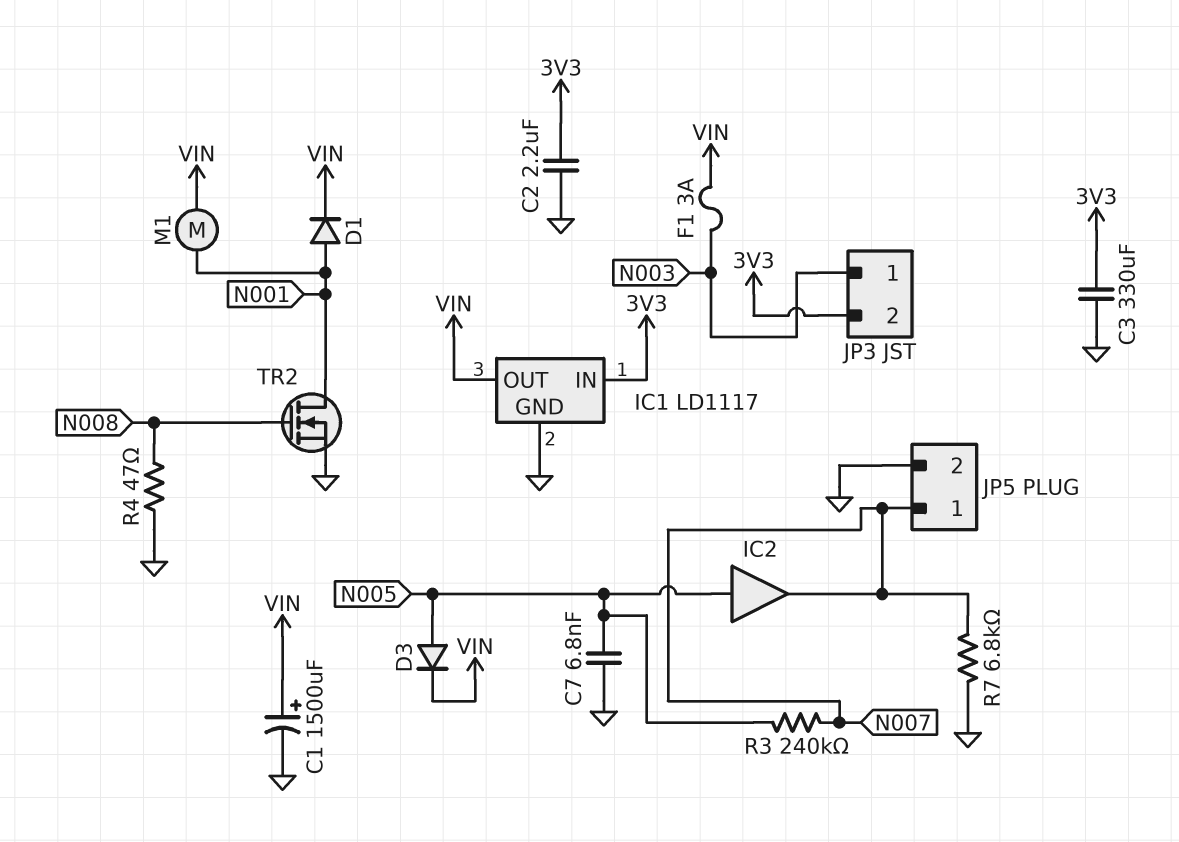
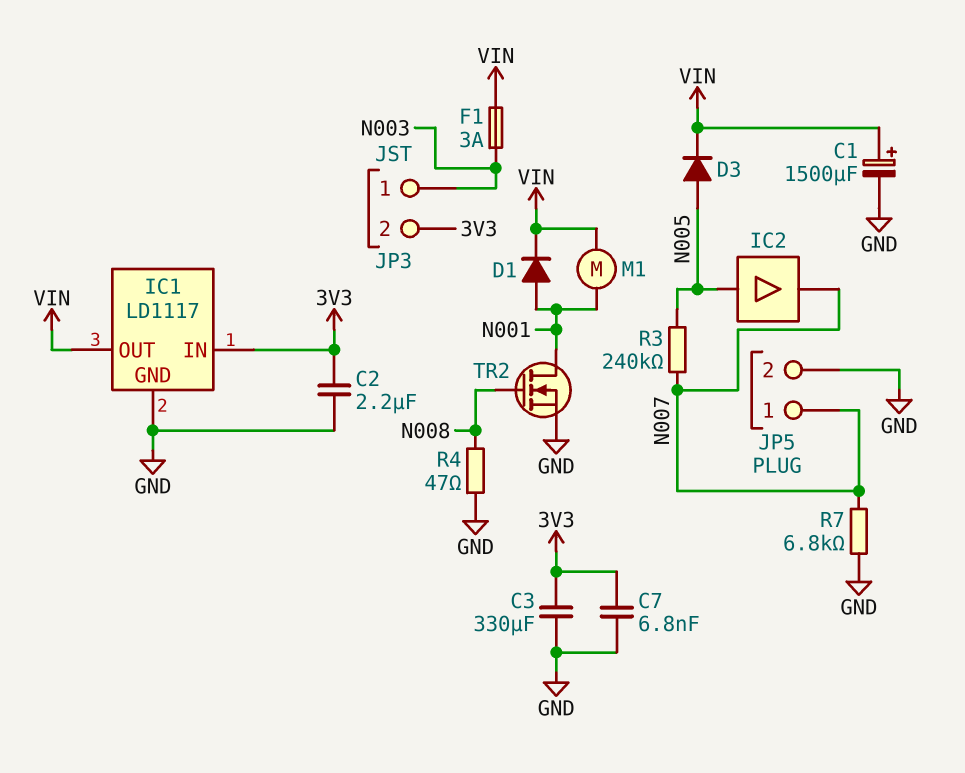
C7: 6.8nF (GND, N005) -> 6.8nF (3V3, GND)

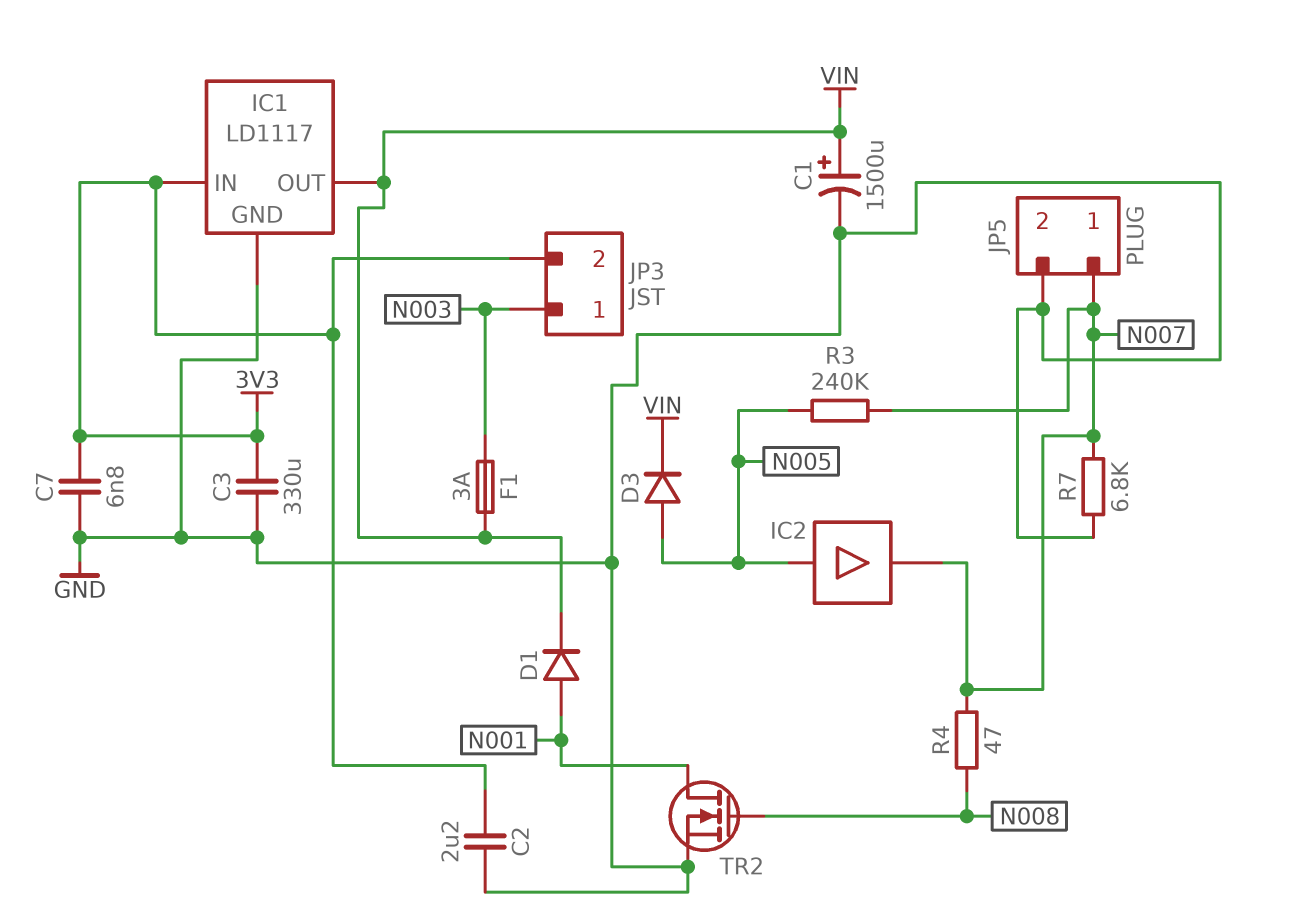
M1: motor (N001, VIN) -> none
R4: 47 (GND, N008) -> 47 (N007, N008)

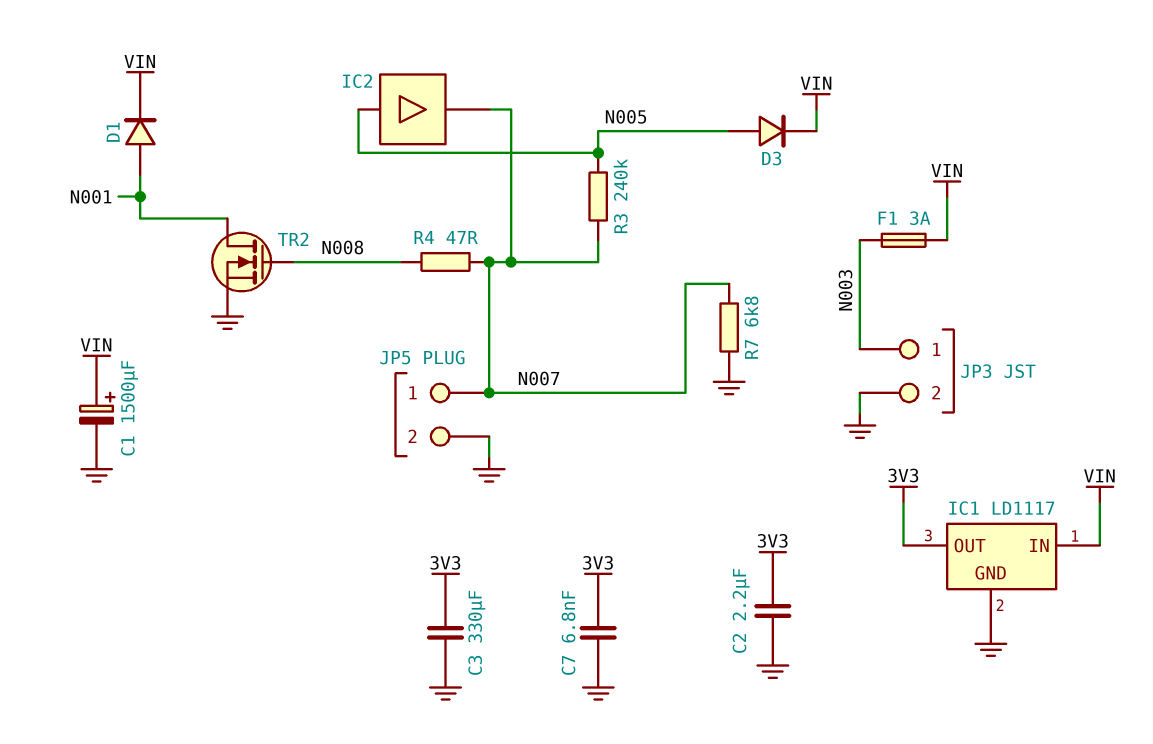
IC1 pin IN: 3V3 -> VIN
IC1 pin OUT: VIN -> 3V3
JP3 pin 2: 3V3 -> GND

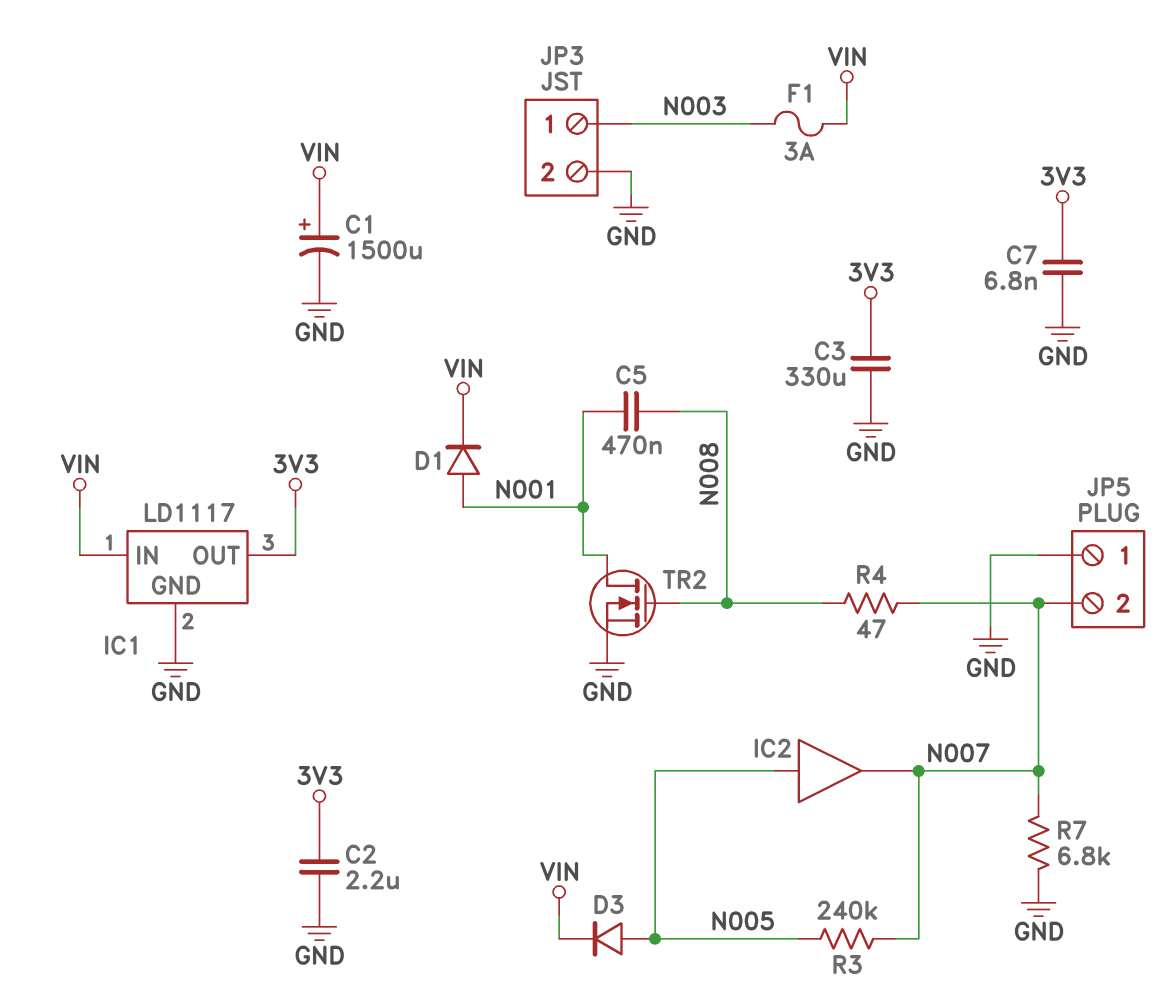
C5: none -> 470nF (N001, N008)
JP5 pin 1: N007 -> GND
JP5 pin 2: GND -> N007

